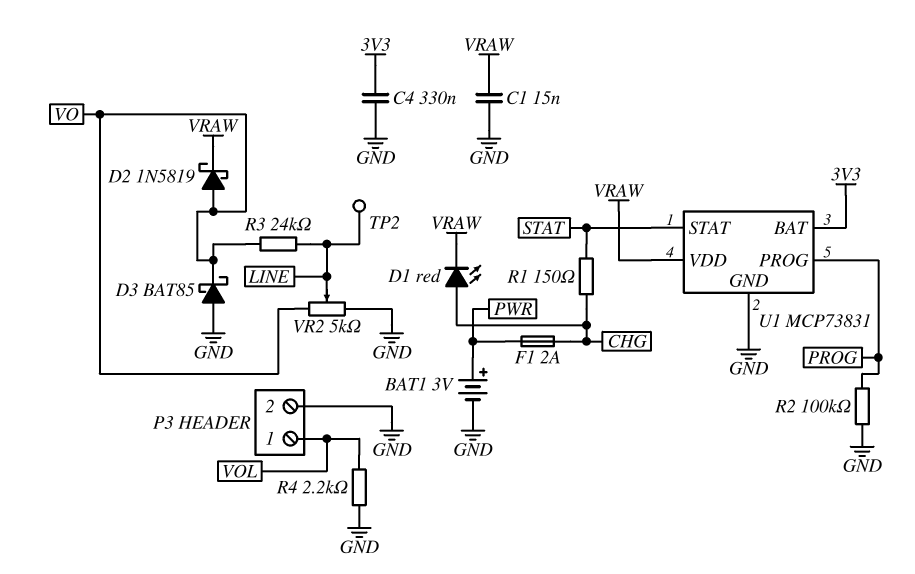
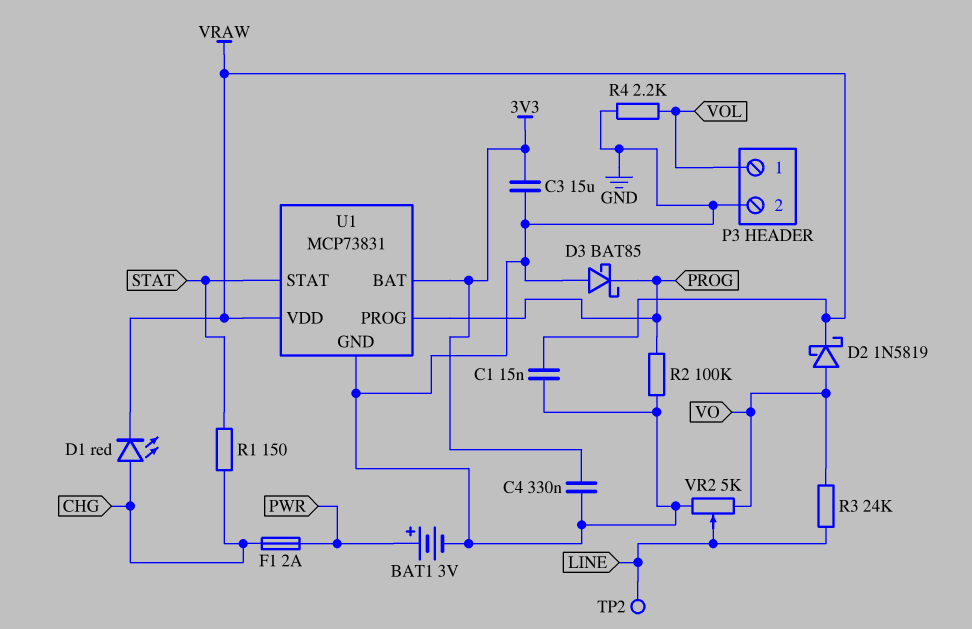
C3: none -> 15uF (3V3, GND)
D3: schottky BAT85 (A GND, K VO) -> schottky BAT85 (A GND, K PROG)

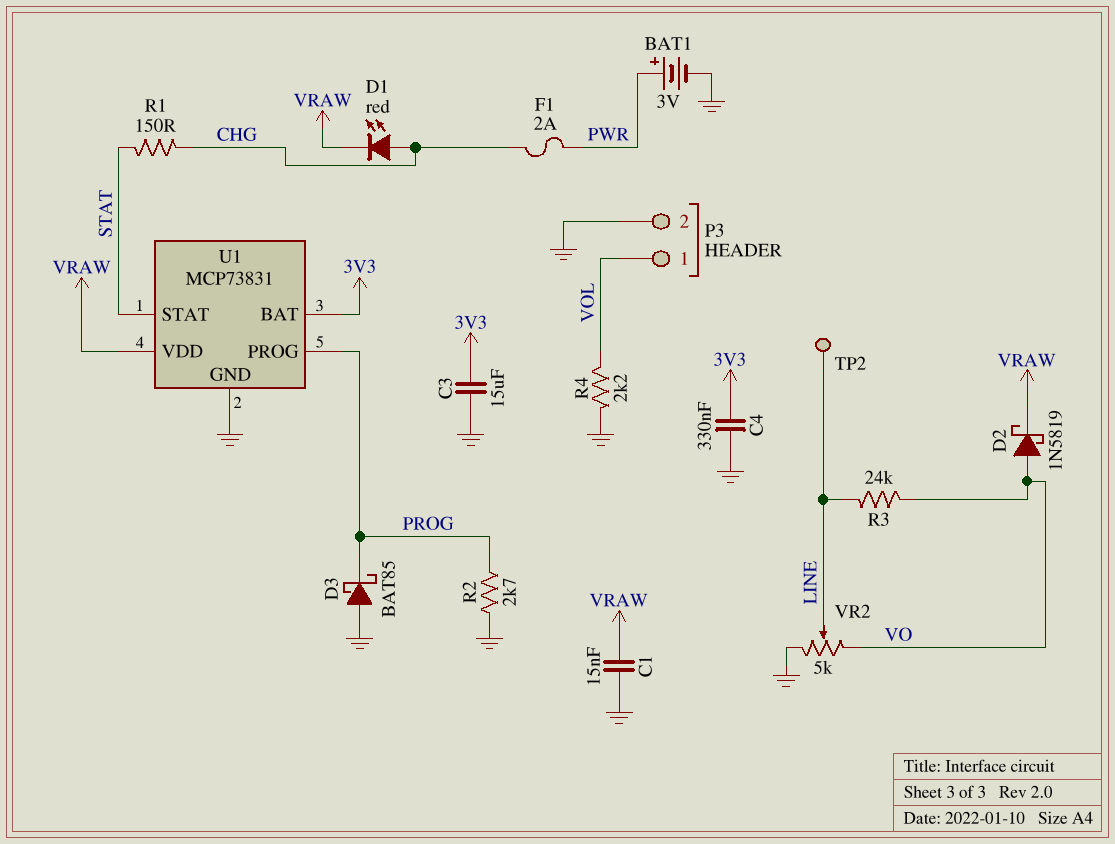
R2: 100k (GND, PROG) -> 2.7k (GND, PROG)

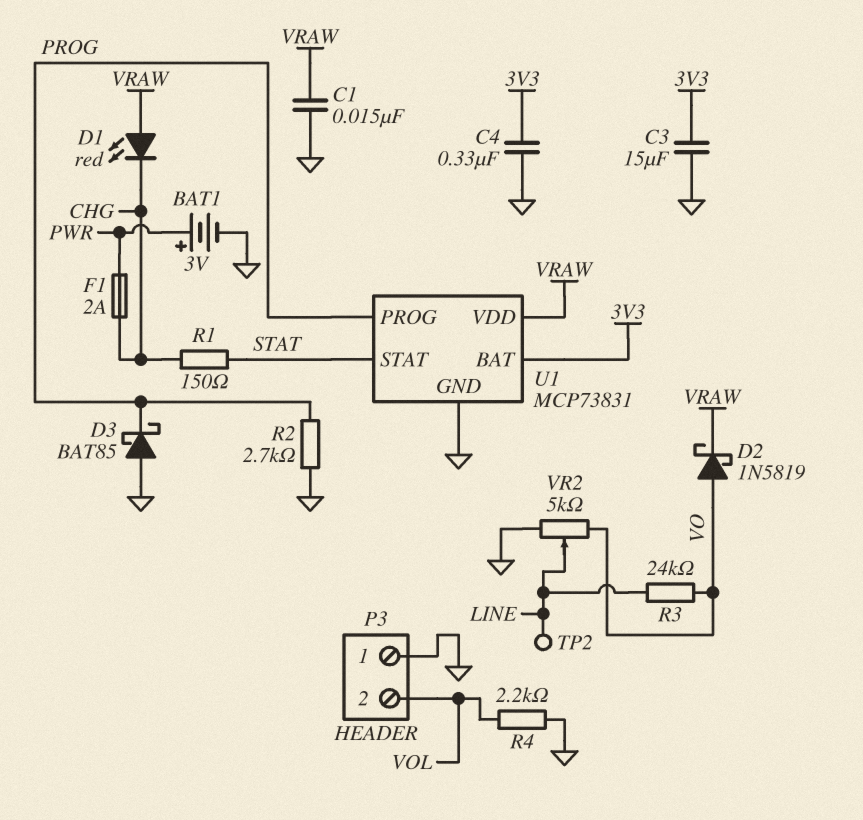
D1: LED red (A CHG, K VRAW) -> LED red (A VRAW, K CHG)
P3 pin 1: VOL -> GND
P3 pin 2: GND -> VOL

